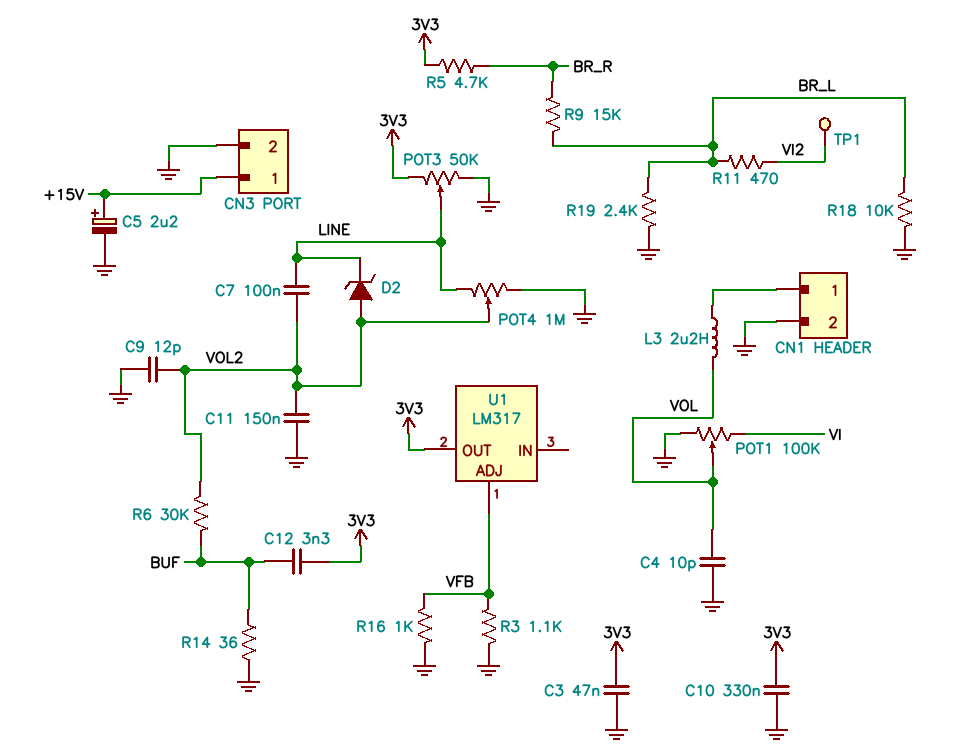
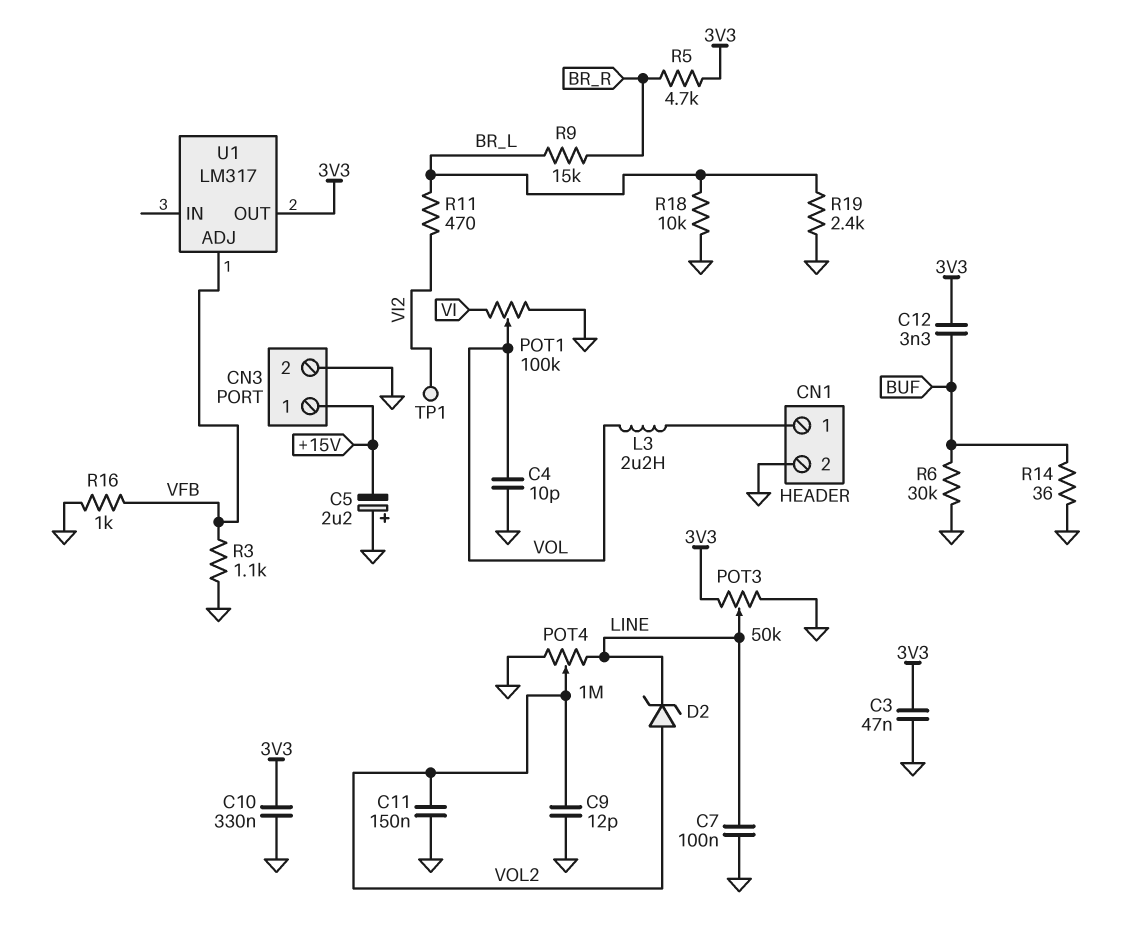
C5: 2.2uF (plus +15V, minus GND) -> 2.2uF (plus GND, minus +15V)
C7: 100nF (LINE, VOL2) -> 100nF (GND, LINE)
R6: 30k (BUF, VOL2) -> 30k (BUF, GND)

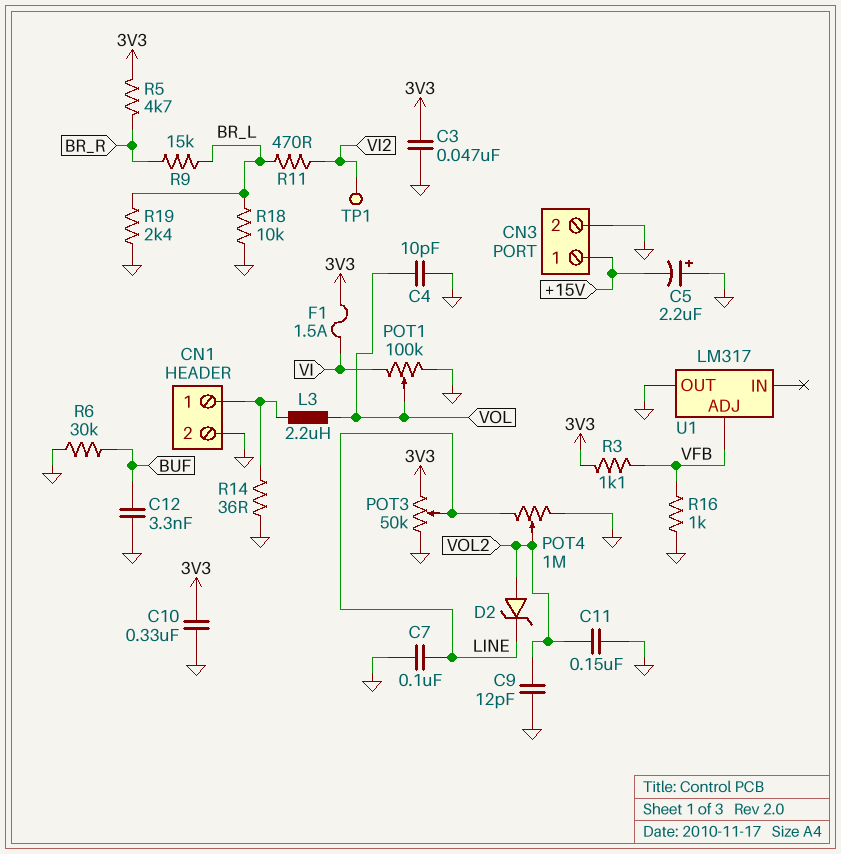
C12: 3.3nF (3V3, BUF) -> 3.3nF (BUF, GND)
F1: none -> 1.5A (3V3, VI)
R3: 1.1k (GND, VFB) -> 1.1k (3V3, VFB)
R14: 36 (BUF, GND) -> 36 (CN1/1, GND)
U1 pin OUT: 3V3 -> GND

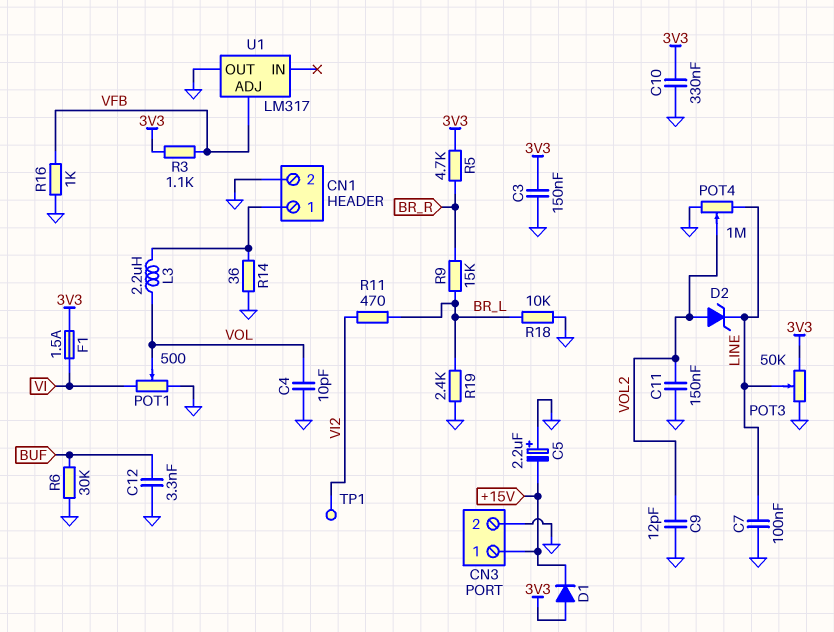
C3: 47nF (3V3, GND) -> 150nF (3V3, GND)
D1: none -> diode (A 3V3, K +15V)
POT1: 100k (GND, VI, wiper VOL) -> 500 (GND, VI, wiper VOL)

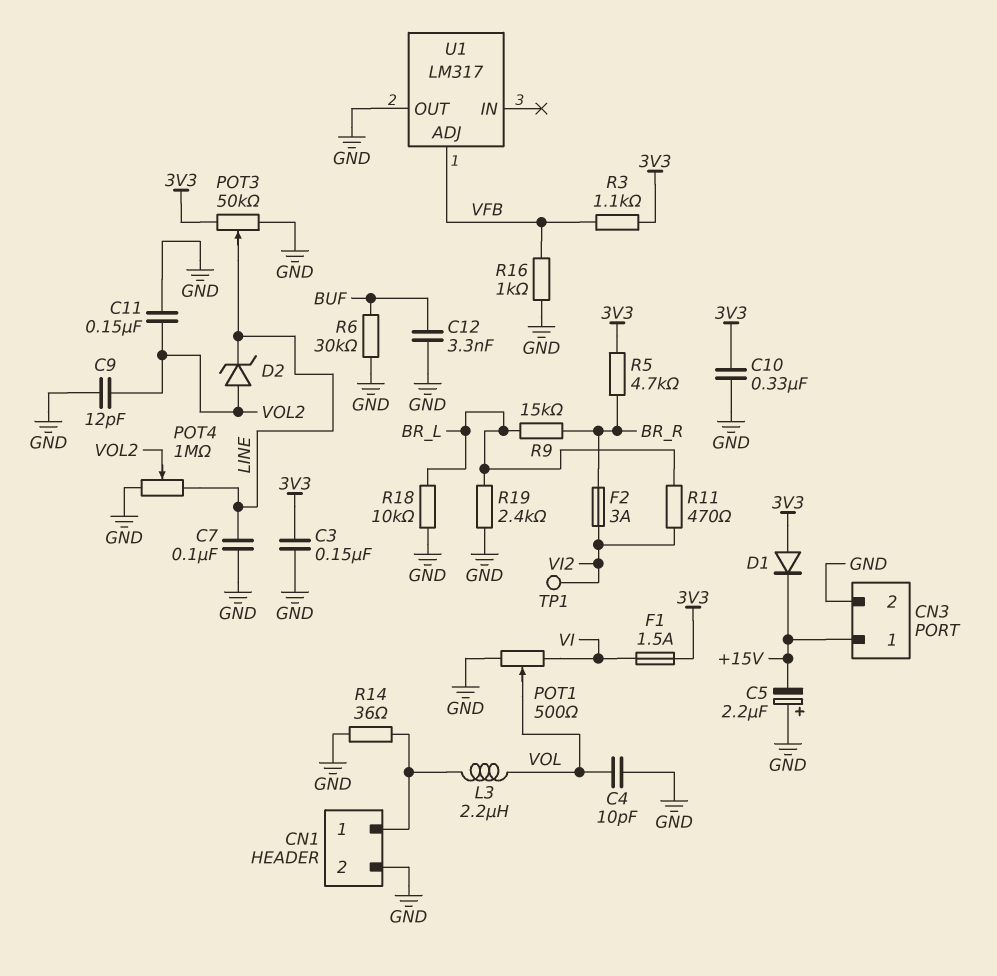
F2: none -> 3A (BR_R, VI2)

